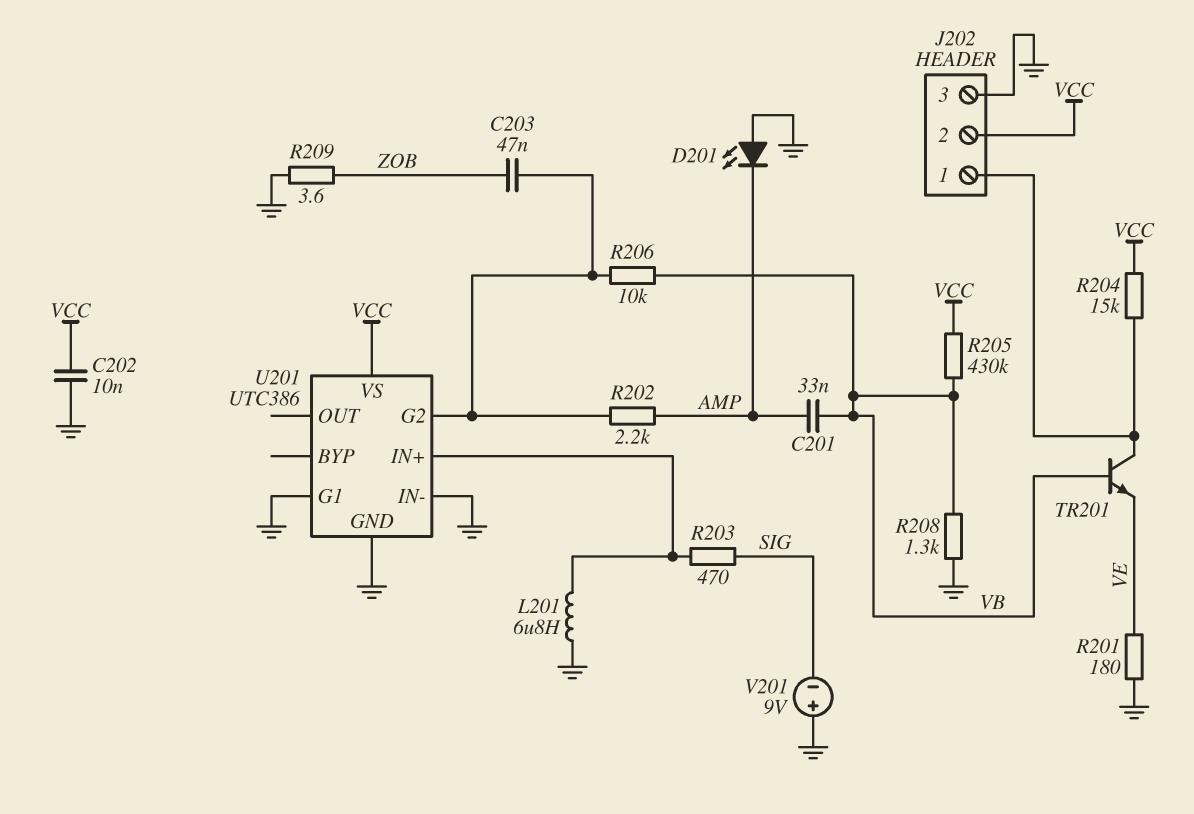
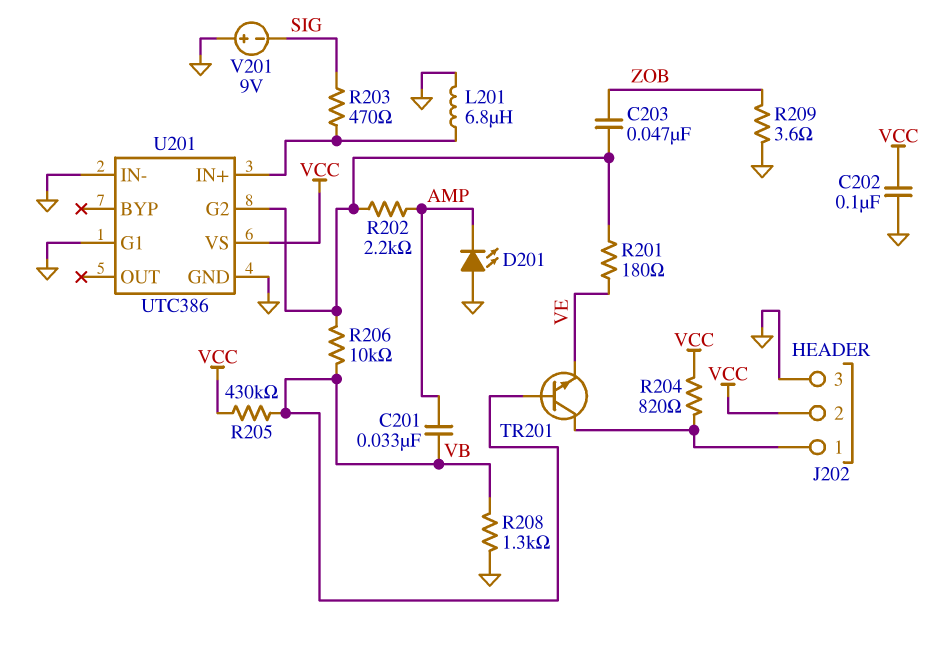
C202: 10nF (GND, VCC) -> 100nF (GND, VCC)
R201: 180 (GND, VE) -> 180 (U201/G2, VE)
R204: 15k (J202/1, VCC) -> 820 (J202/1, VCC)

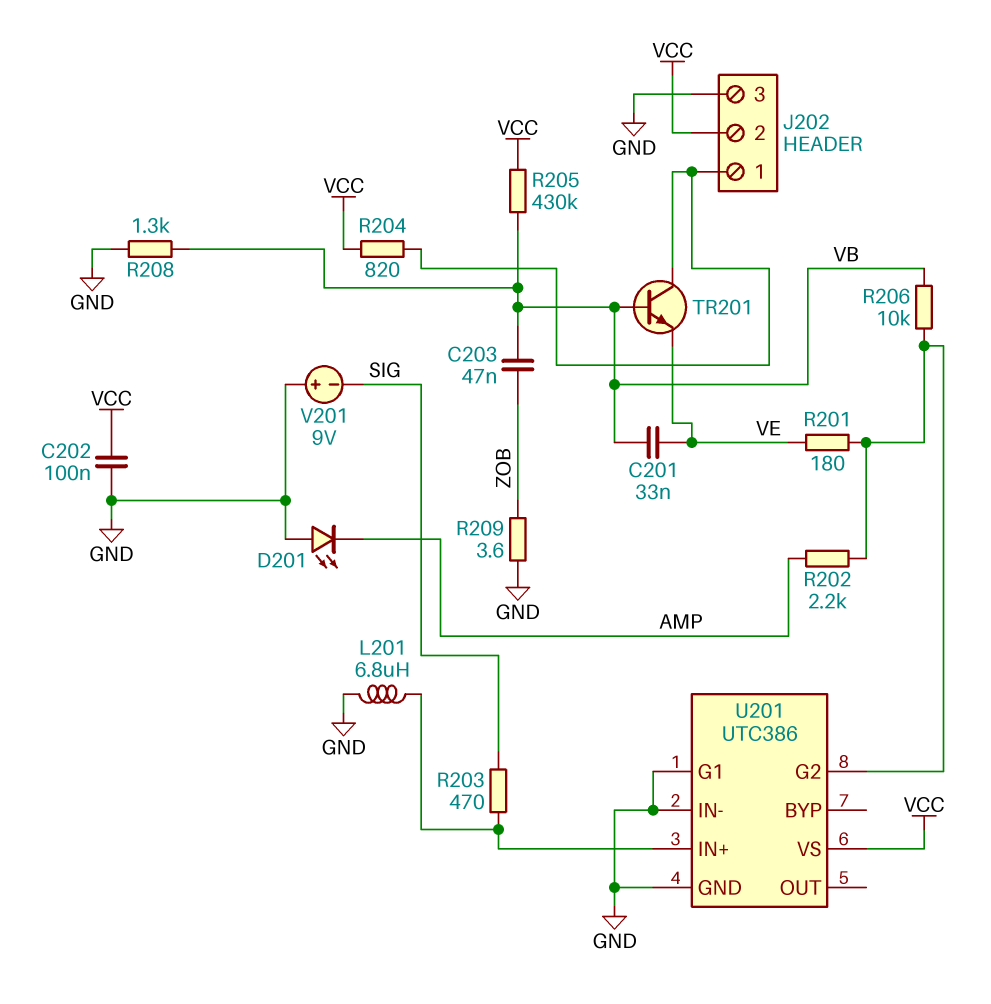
C201: 33nF (AMP, VB) -> 33nF (VB, VE)
C203: 47nF (U201/G2, ZOB) -> 47nF (VB, ZOB)

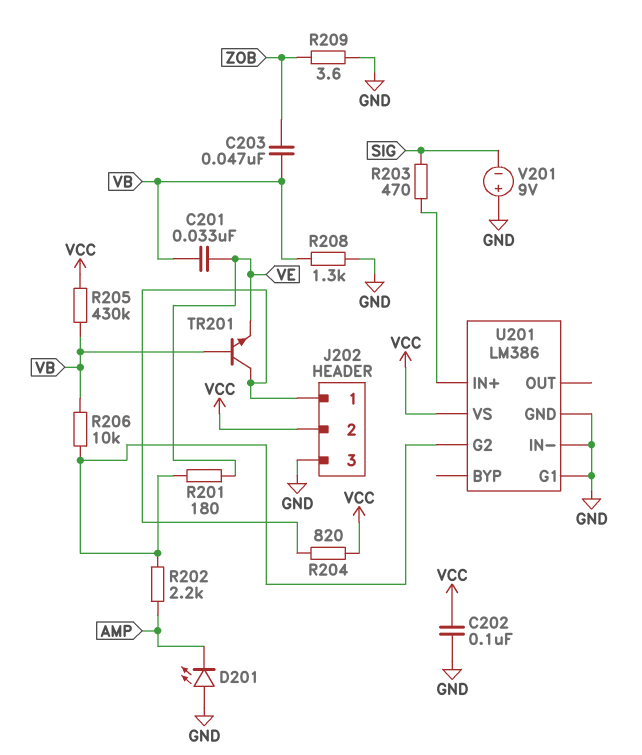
L201: 6.8uH (GND, U201/IN+) -> none
U201: UTC386 -> LM386

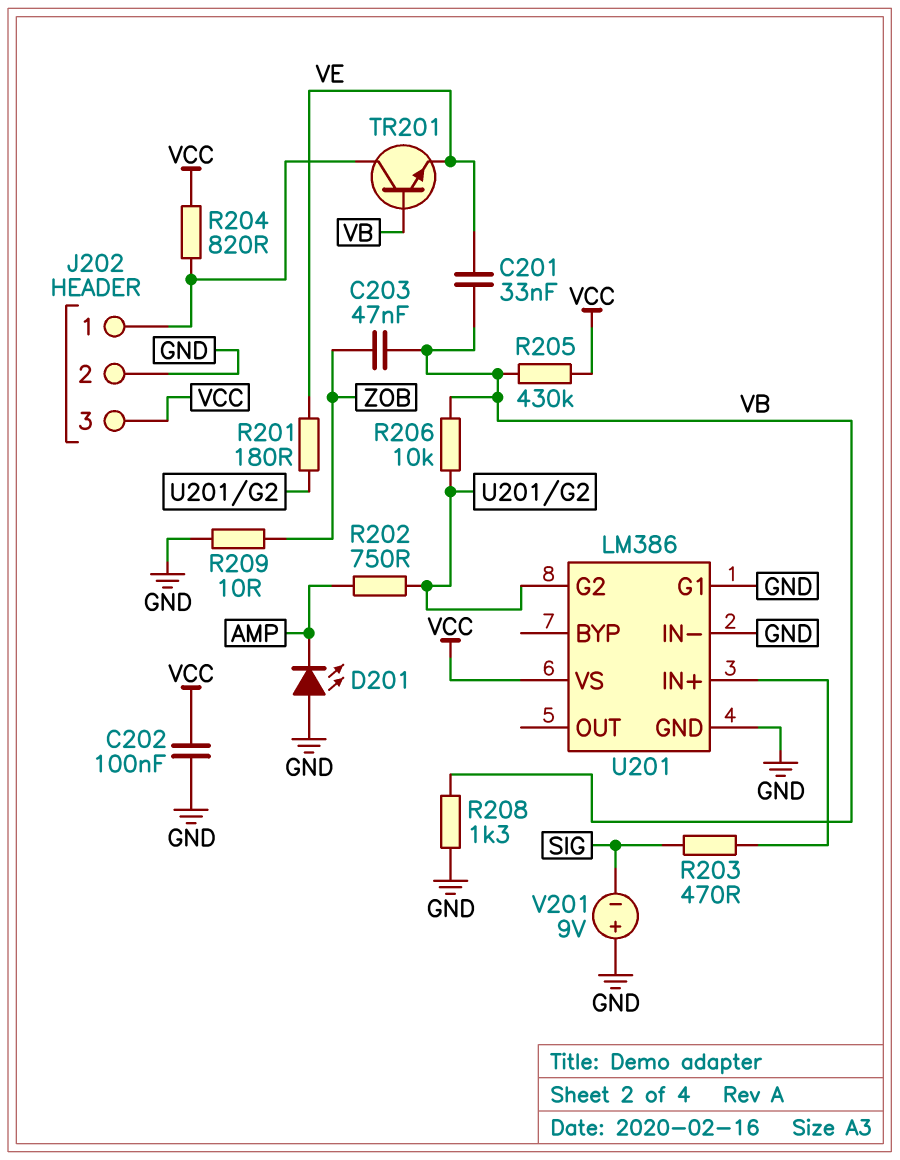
J202 pin 2: VCC -> GND
J202 pin 3: GND -> VCC
R202: 2.2k (AMP, U201/G2) -> 750 (AMP, U201/G2)
R209: 3.6 (GND, ZOB) -> 10 (GND, ZOB)

